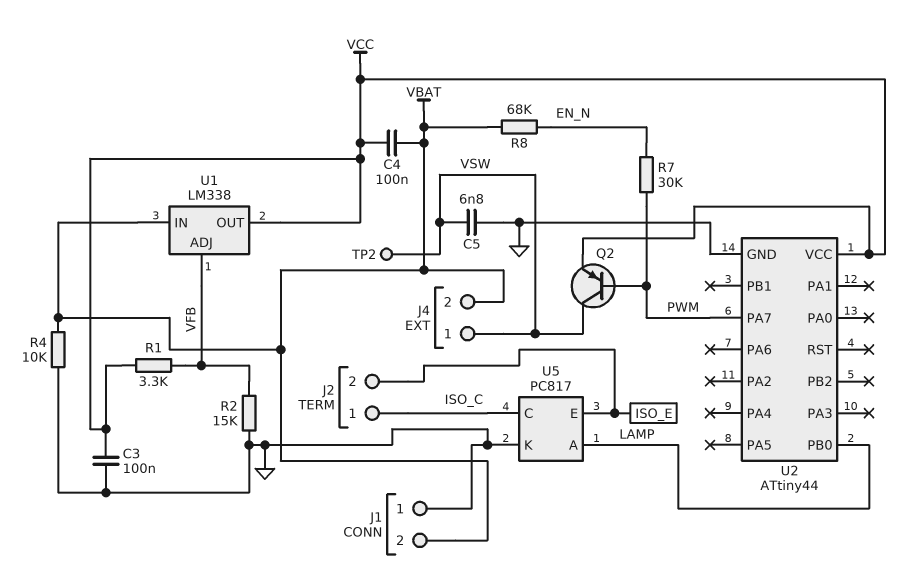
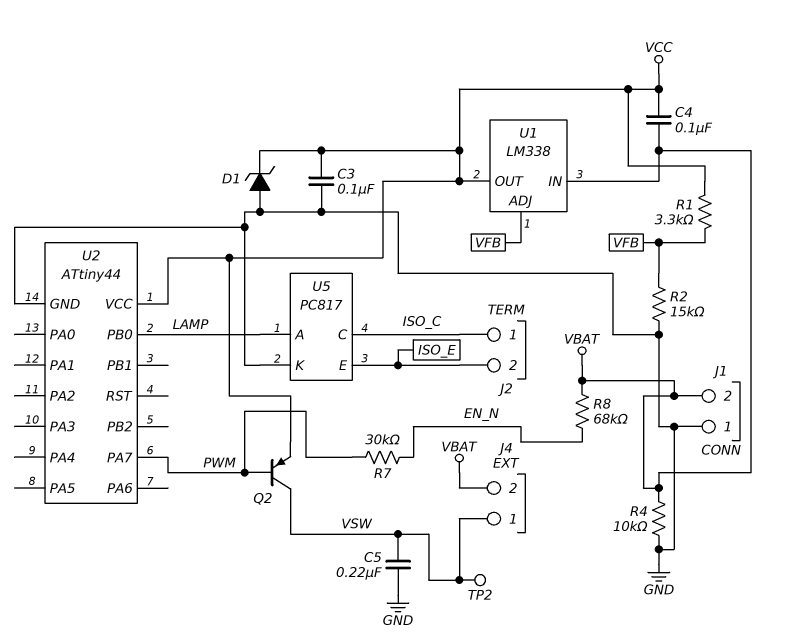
C5: 6.8nF (GND, VSW) -> 220nF (GND, VSW)
D1: none -> zener (A GND, K VCC)

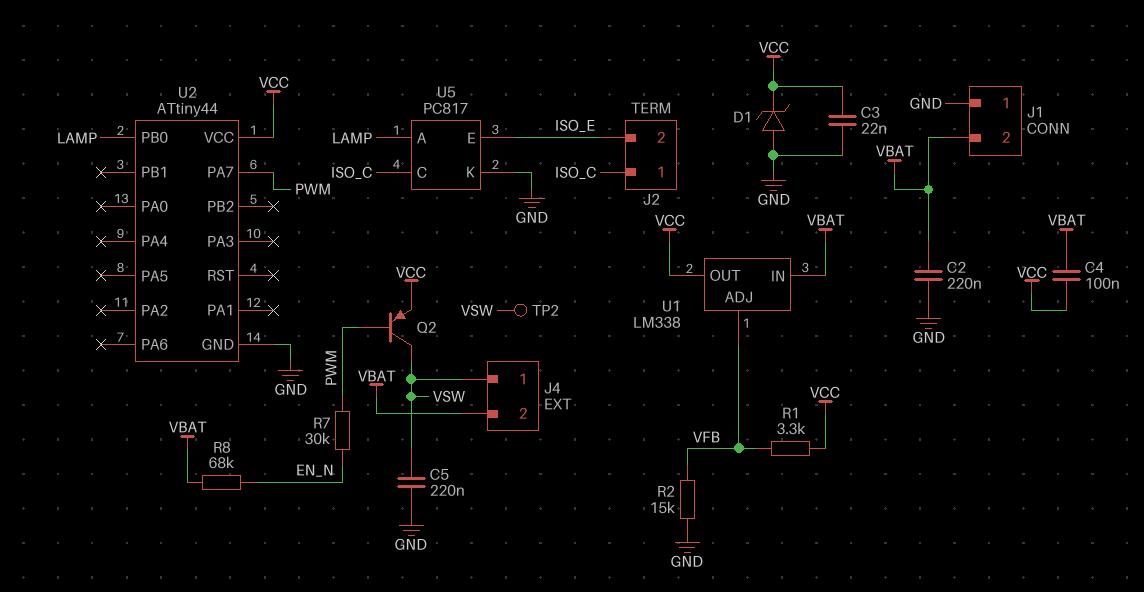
C2: none -> 220nF (GND, VBAT)
C3: 100nF (GND, VCC) -> 22nF (GND, VCC)
R4: 10k (GND, VBAT) -> none

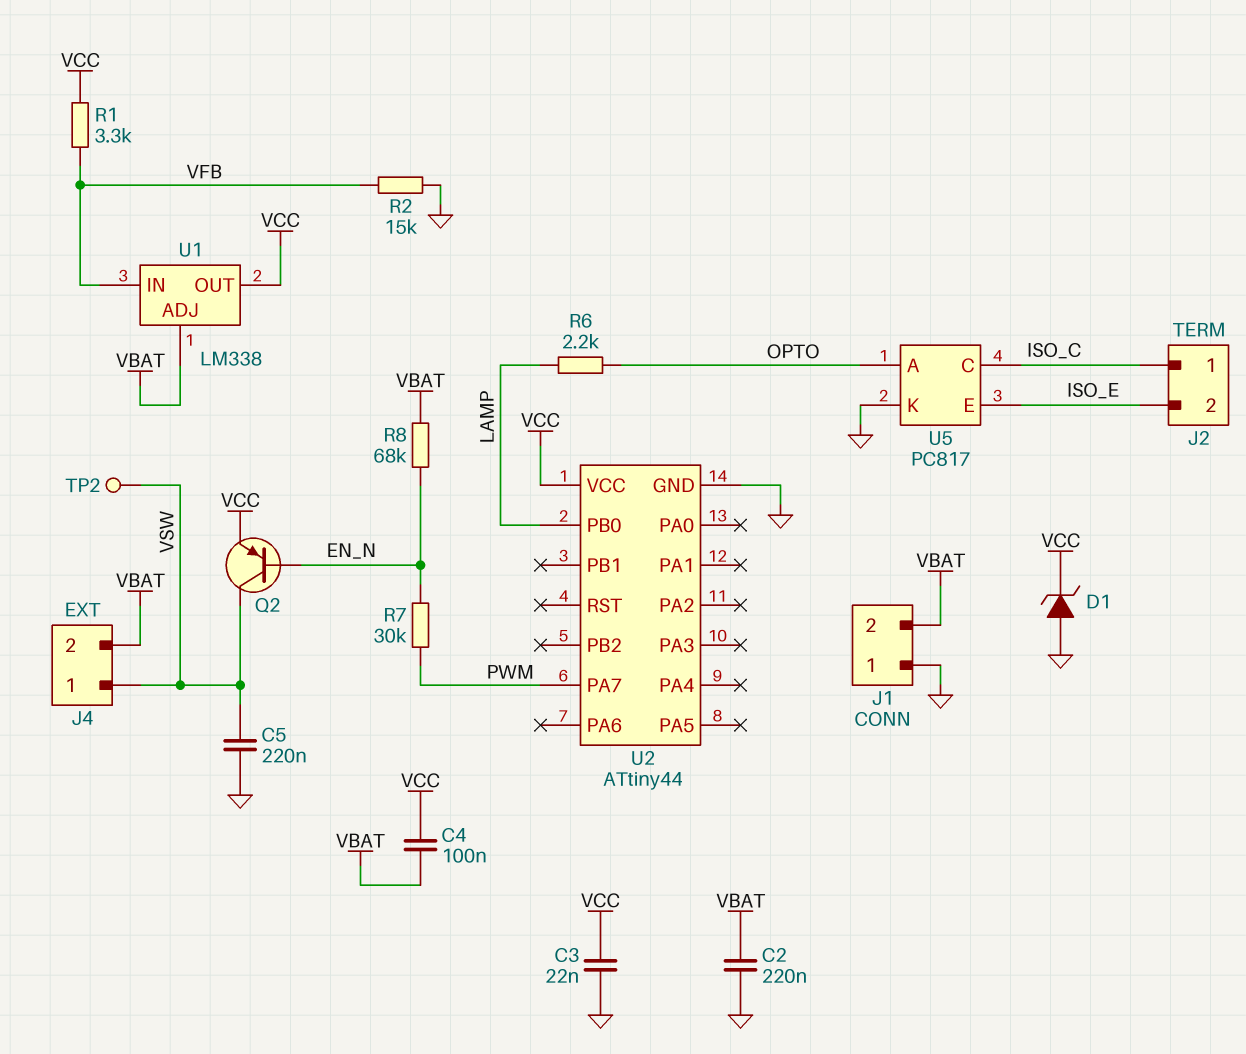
Q2: PNP (B PWM, C VSW, E VCC) -> PNP (B EN_N, C VSW, E VCC)
R6: none -> 2.2k (LAMP, OPTO)
U1 pin ADJ: VFB -> VBAT
U1 pin IN: VBAT -> VFB
U5 pin A: LAMP -> OPTO

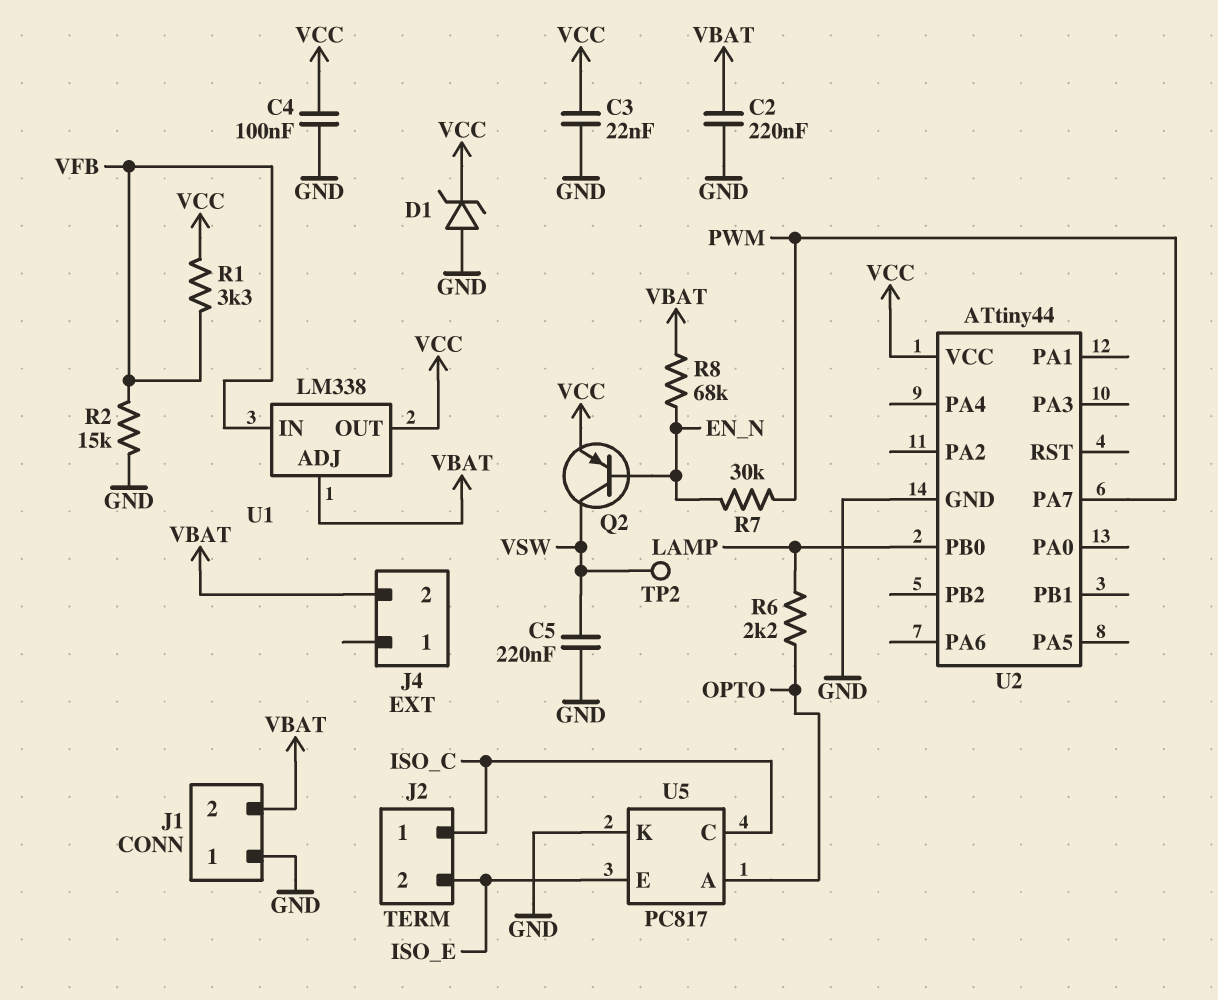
C4: 100nF (VBAT, VCC) -> 100nF (GND, VCC)
J4 pin 1: VSW -> none

